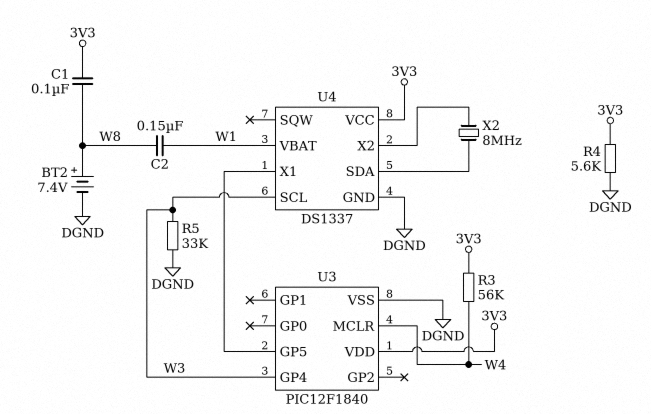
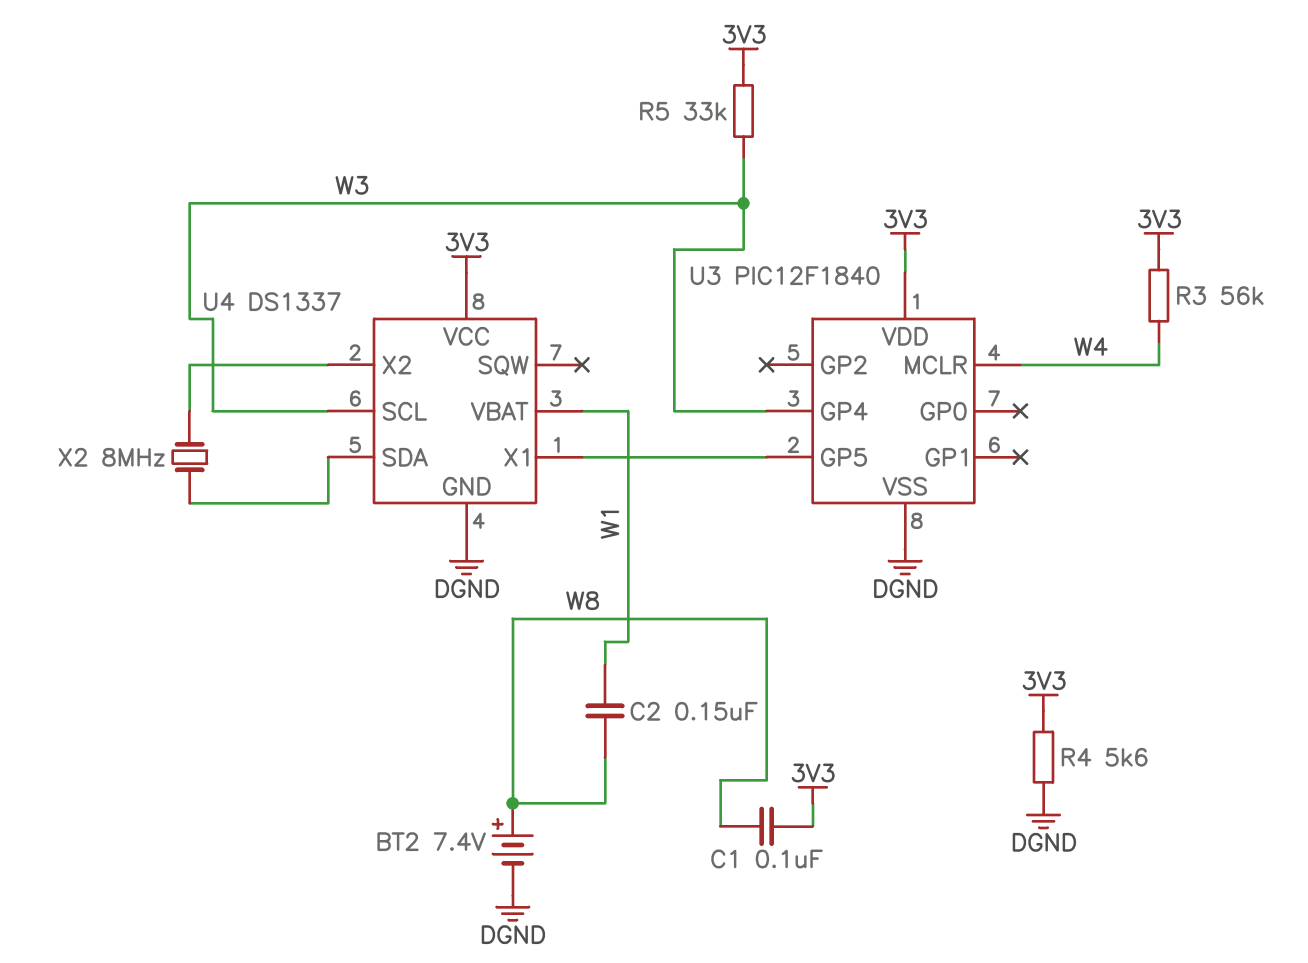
R5: 33k (DGND, W3) -> 33k (3V3, W3)

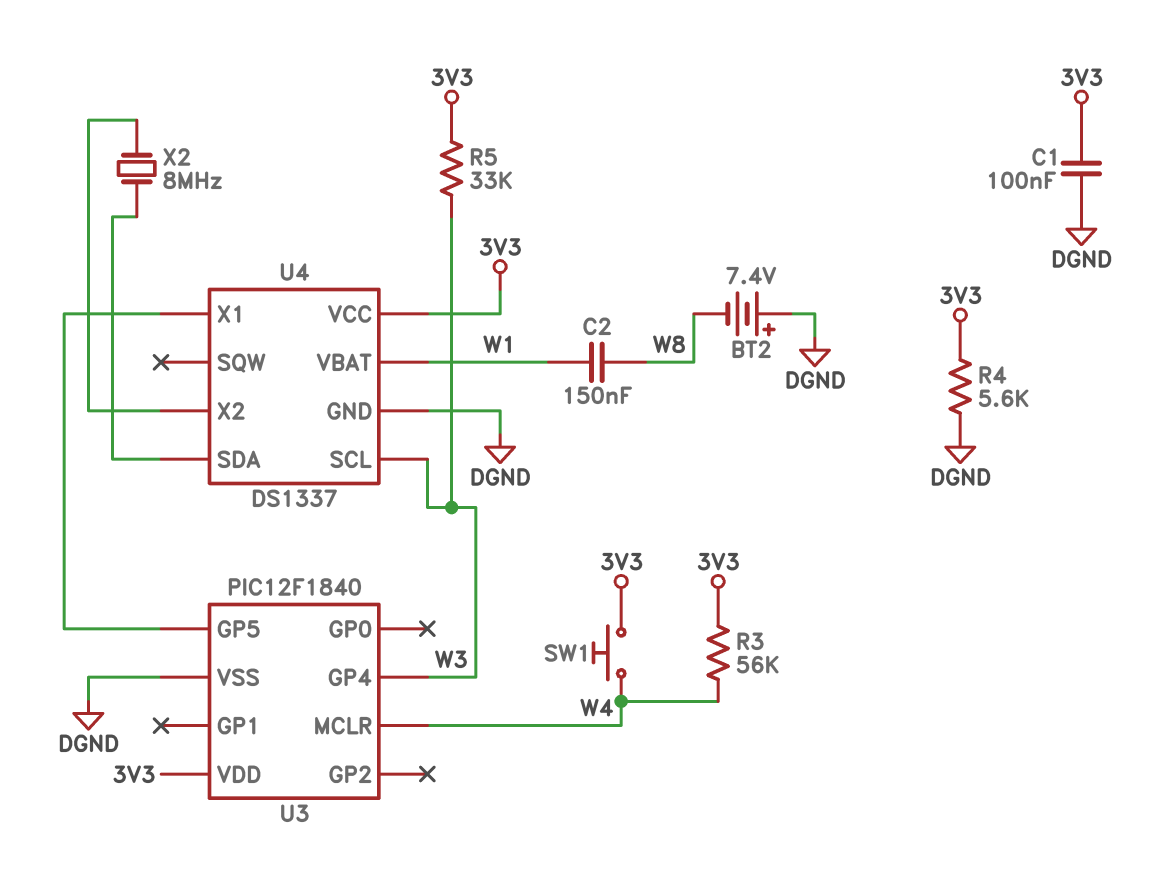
BT2: 7.4V (plus W8, minus DGND) -> 7.4V (plus DGND, minus W8)
C1: 100nF (3V3, W8) -> 100nF (3V3, DGND)
SW1: none -> button (3V3, W4)

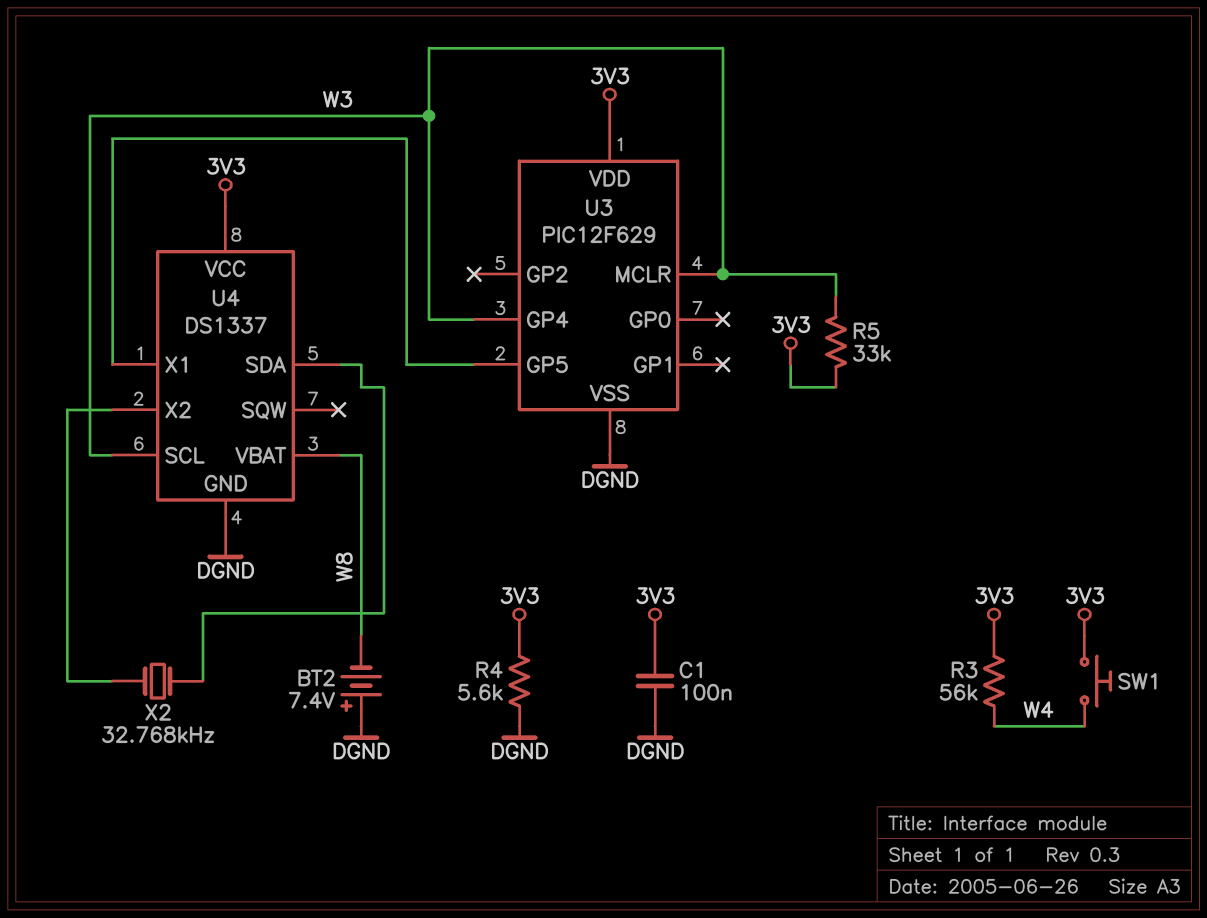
C2: 150nF (W1, W8) -> none
U3: PIC12F1840 -> PIC12F629
U3 pin MCLR: W4 -> W3
U4 pin VBAT: W1 -> W8
X2: 8MHz (U4/SDA, U4/X2) -> 32.768kHz (U4/SDA, U4/X2)

